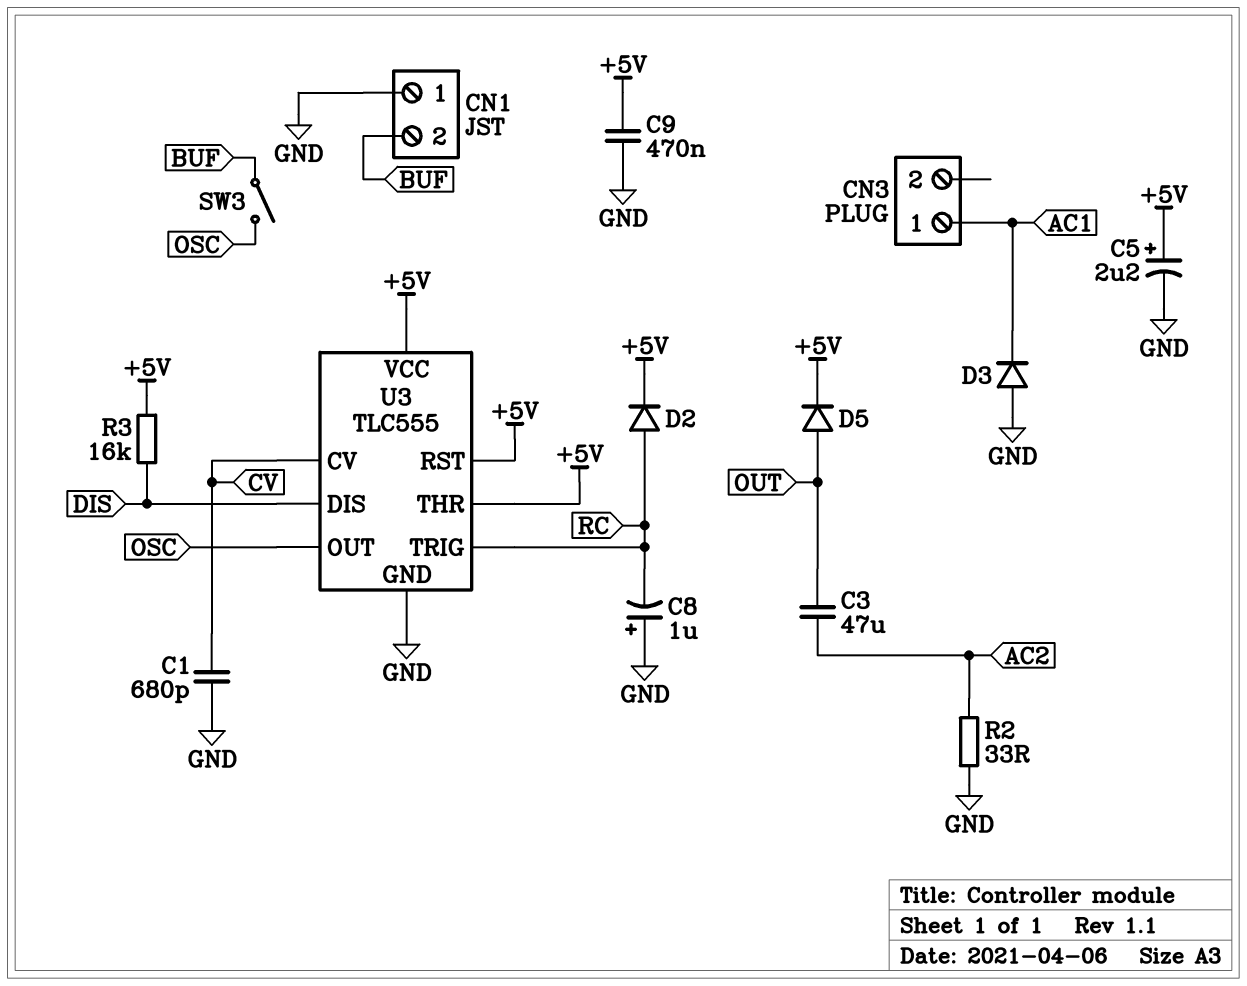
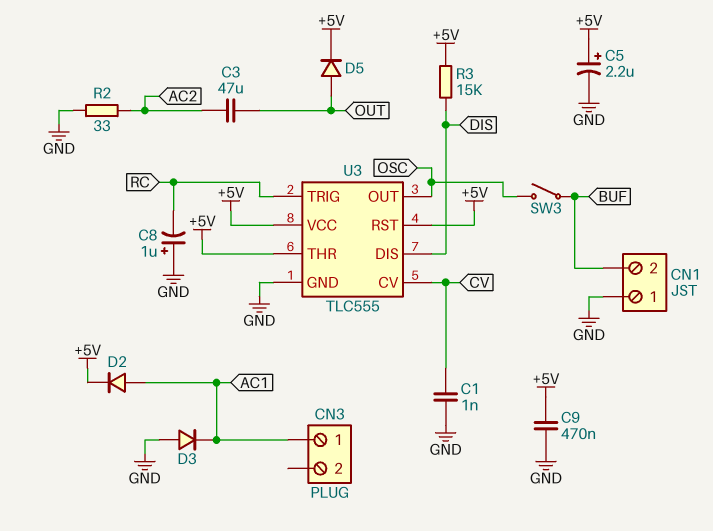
C1: 680pF (CV, GND) -> 1nF (CV, GND)
D2: diode (A RC, K +5V) -> diode (A AC1, K +5V)
R3: 16k (+5V, DIS) -> 15k (+5V, DIS)

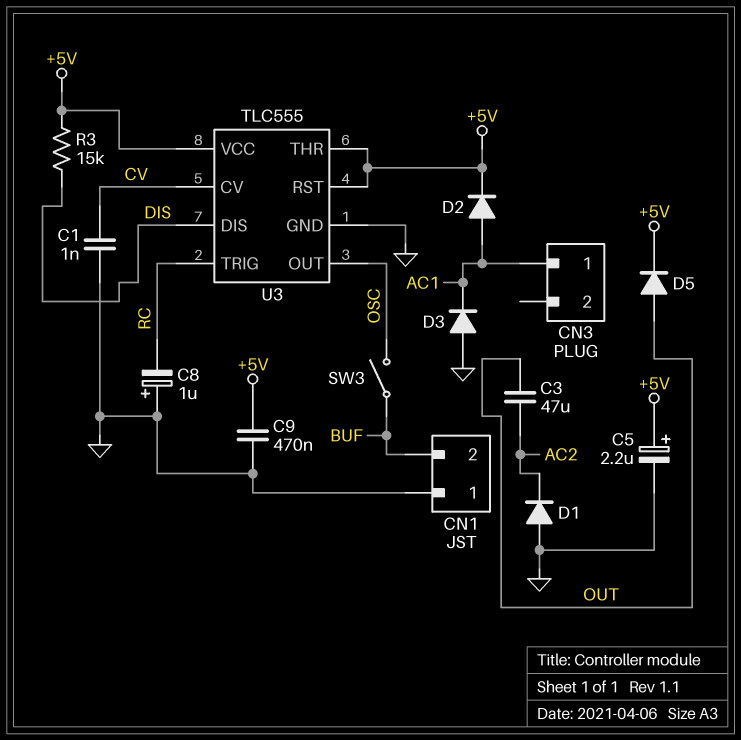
D1: none -> diode (A GND, K AC2)
R2: 33 (AC2, GND) -> none

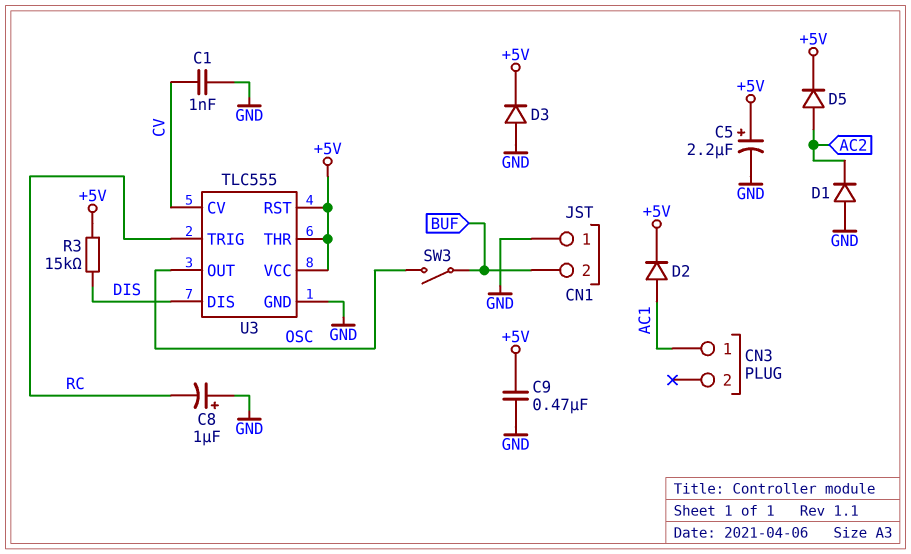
C3: 47uF (AC2, OUT) -> none
D3: diode (A GND, K AC1) -> diode (A GND, K +5V)
D5: diode (A OUT, K +5V) -> diode (A AC2, K +5V)

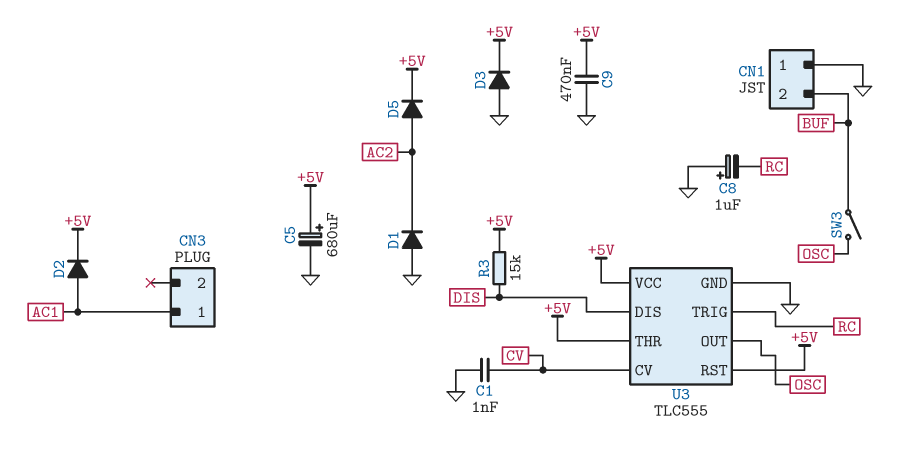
C5: 2.2uF (plus +5V, minus GND) -> 680uF (plus +5V, minus GND)

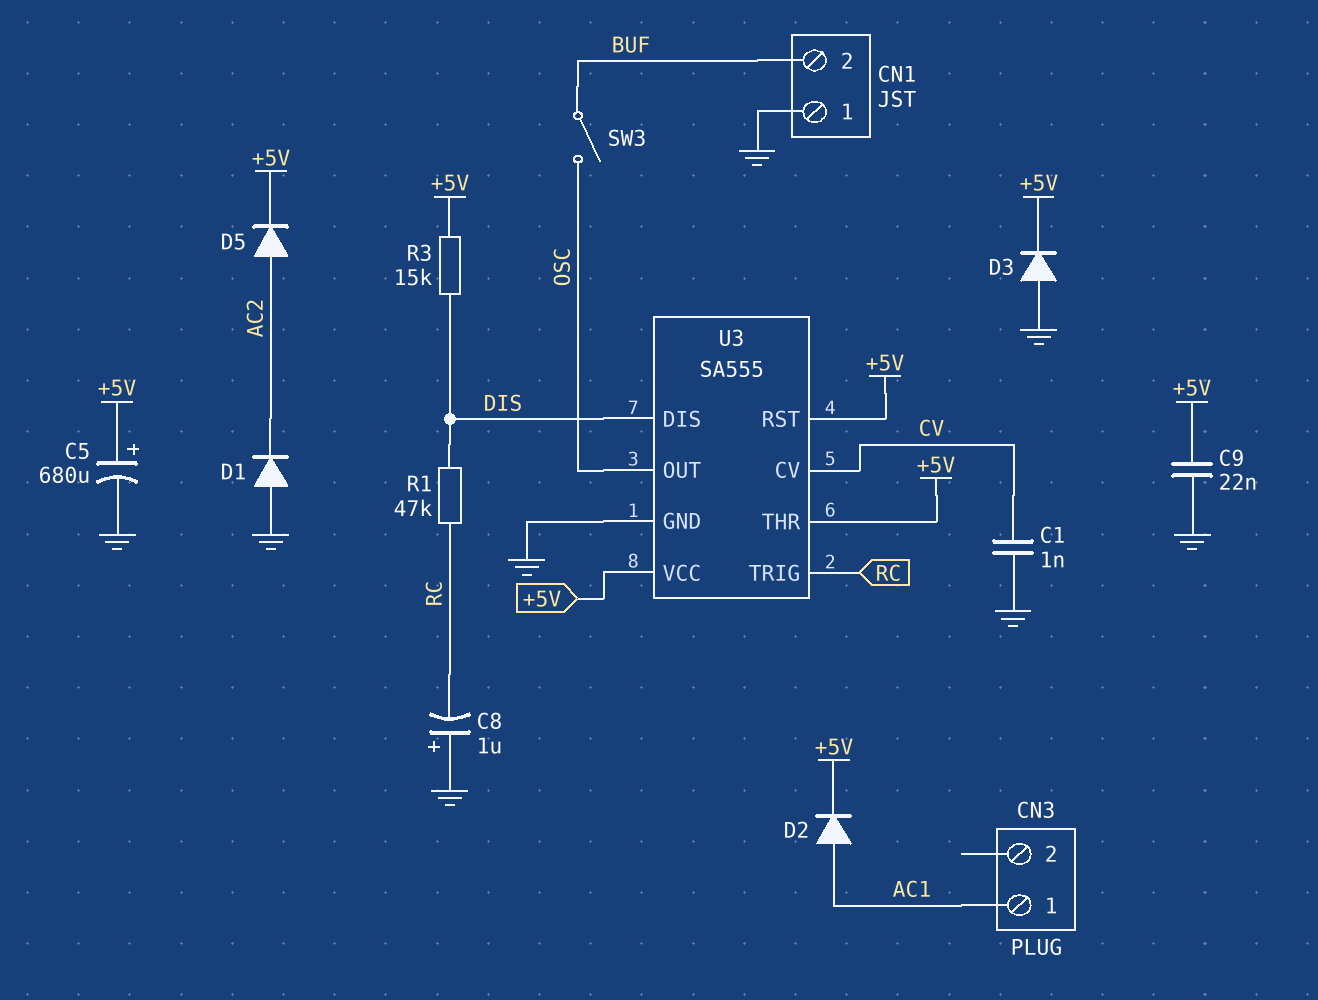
C9: 470nF (+5V, GND) -> 22nF (+5V, GND)
R1: none -> 47k (DIS, RC)
U3: TLC555 -> SA555

